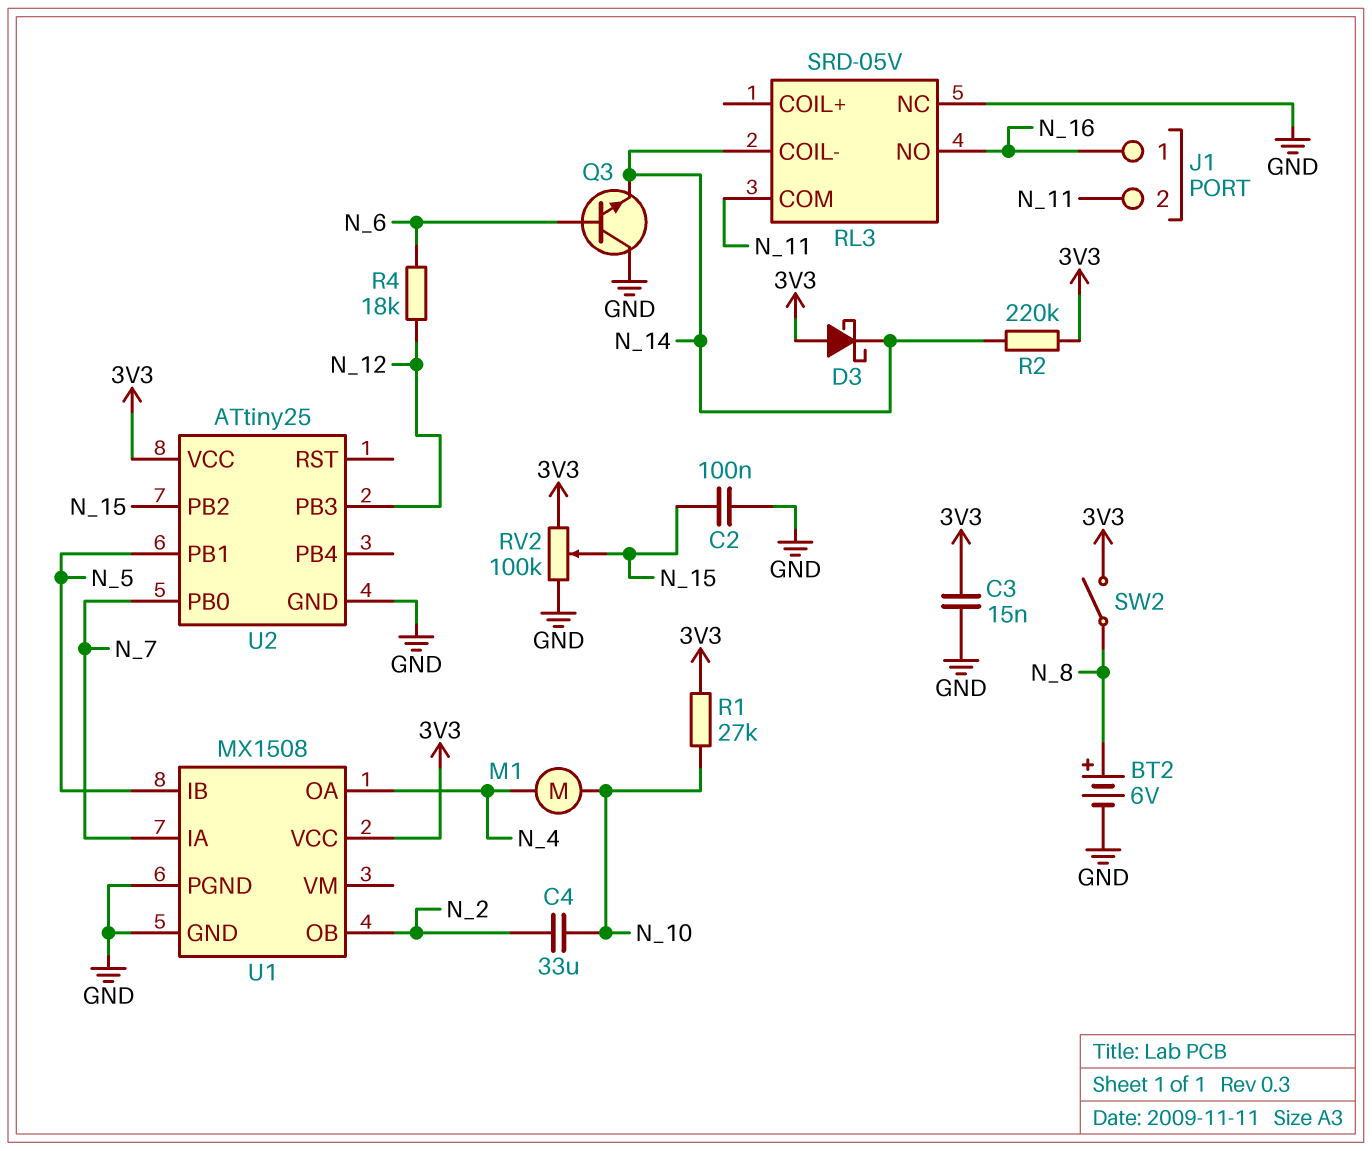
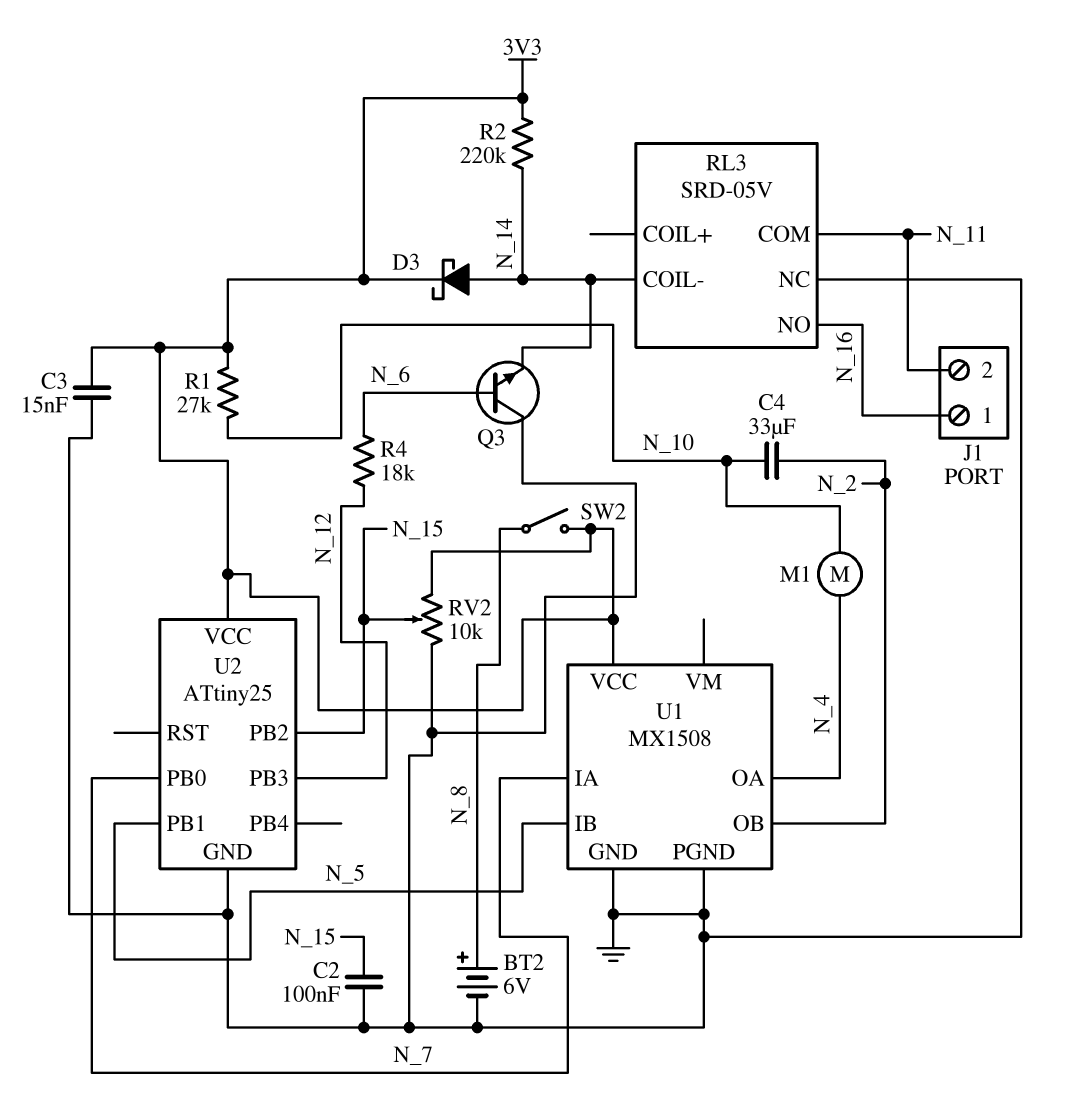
D3: schottky (A 3V3, K N_14) -> schottky (A N_14, K 3V3)
RV2: 100k (3V3, GND, wiper N_15) -> 10k (3V3, GND, wiper N_15)

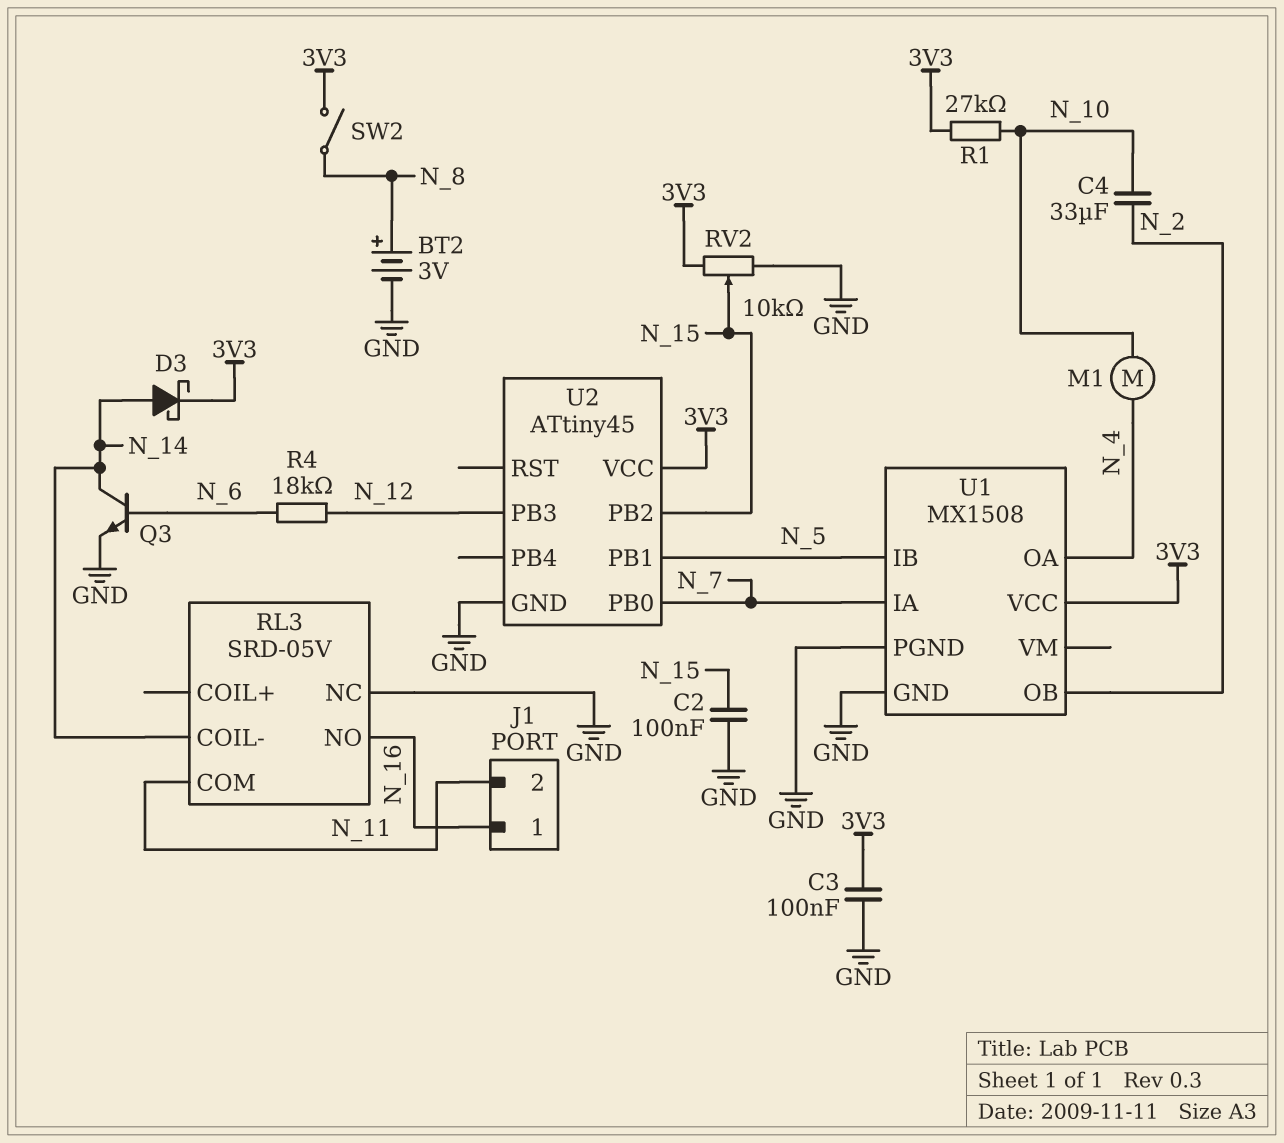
BT2: 6V (plus N_8, minus GND) -> 3V (plus N_8, minus GND)
C3: 15nF (3V3, GND) -> 100nF (3V3, GND)
Q3: NPN (B N_6, C GND, E N_14) -> NPN (B N_6, C N_14, E GND)
R2: 220k (3V3, N_14) -> none
U2: ATtiny25 -> ATtiny45

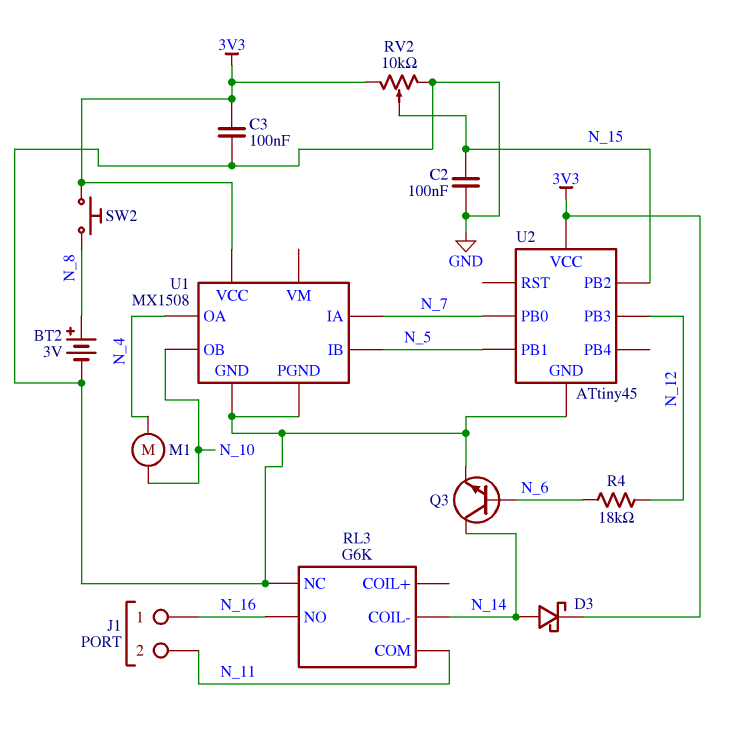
C4: 33uF (N_2, N_10) -> none
R1: 27k (3V3, N_10) -> none
RL3: SRD-05V -> G6K
SW2: switch (3V3, N_8) -> button (3V3, N_8)
U1 pin OB: N_2 -> N_10

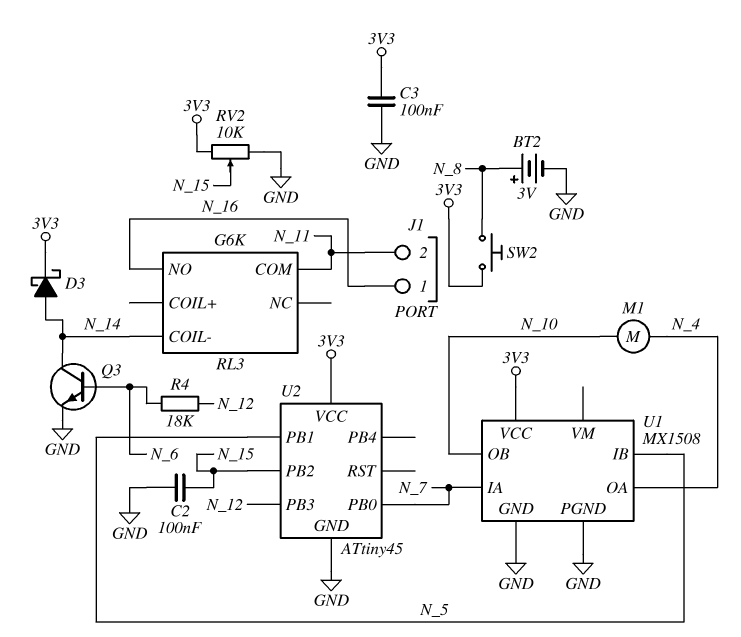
RL3 pin NC: GND -> none

